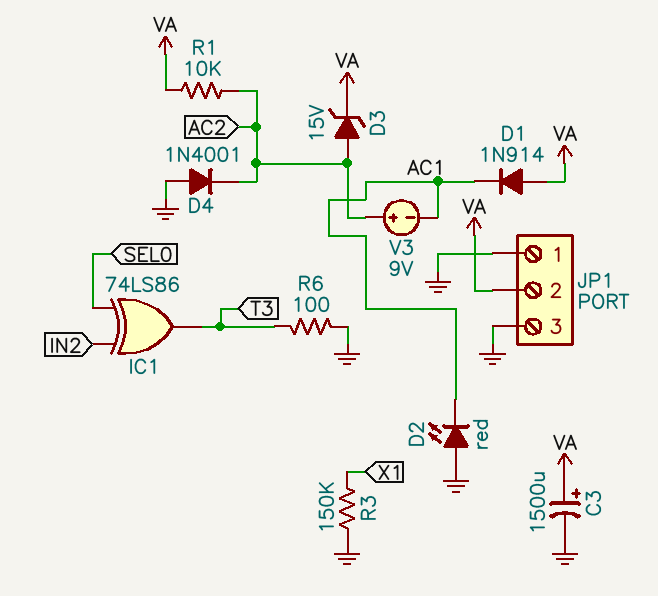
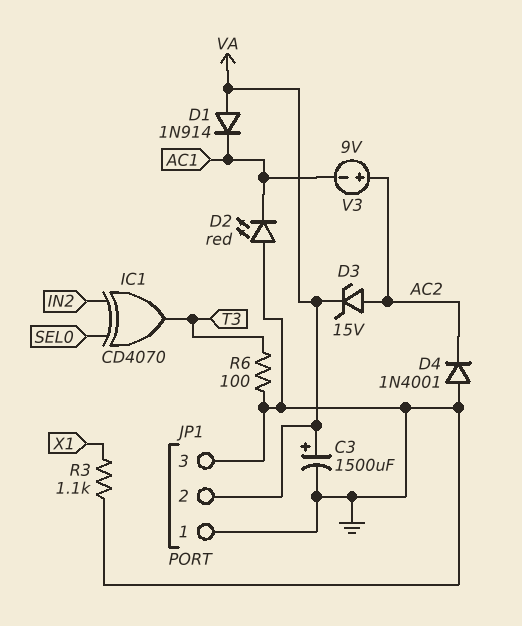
IC1: XOR 74LS86 (in IN2, in SEL0, out T3) -> XOR CD4070 (in IN2, in SEL0, out T3)
R1: 10k (AC2, VA) -> none
R3: 150k (GND, X1) -> 1.1k (GND, X1)

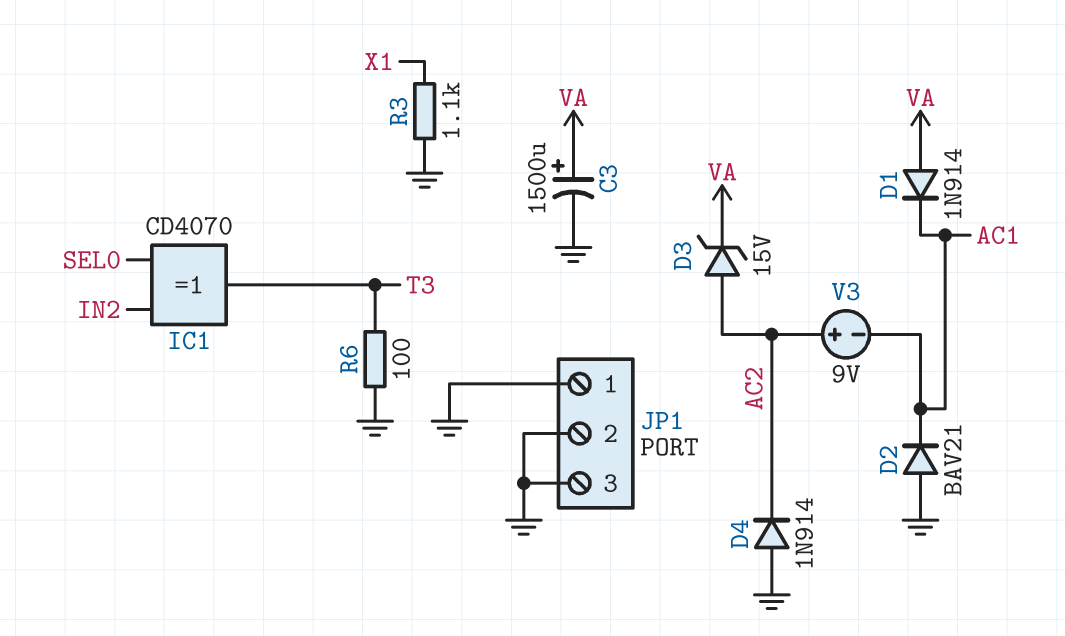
D2: LED red (A GND, K AC1) -> diode BAV21 (A GND, K AC1)
D4: diode 1N4001 (A GND, K AC2) -> diode 1N914 (A GND, K AC2)
JP1 pin 2: VA -> GND

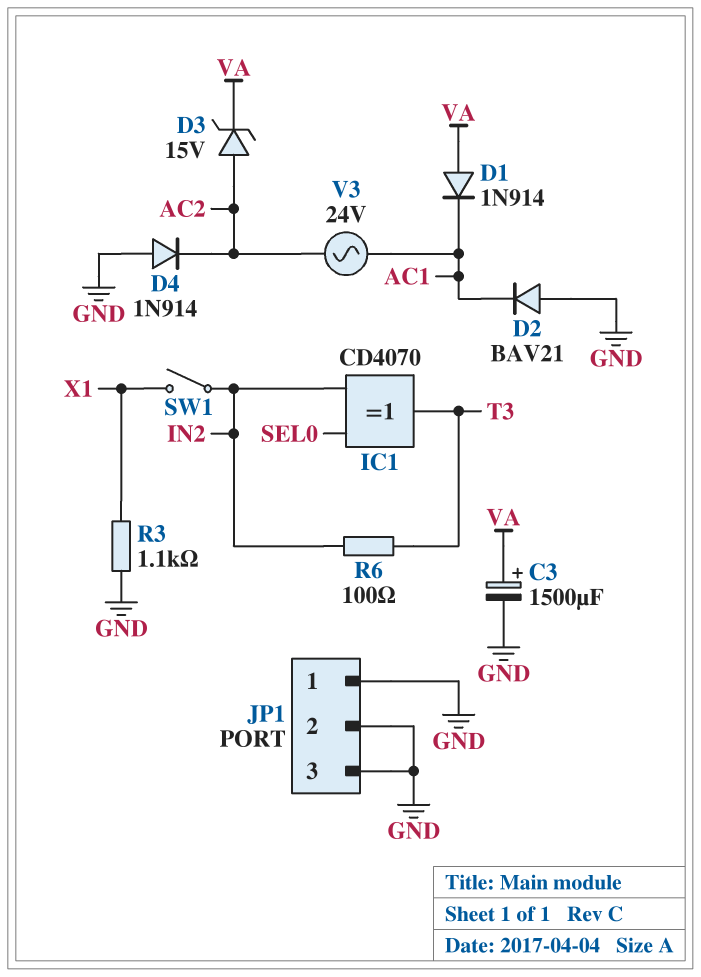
R6: 100 (GND, T3) -> 100 (IN2, T3)
SW1: none -> switch (IN2, X1)
V3: 9V (plus AC2, minus AC1) -> AC 24V (AC1, AC2)

